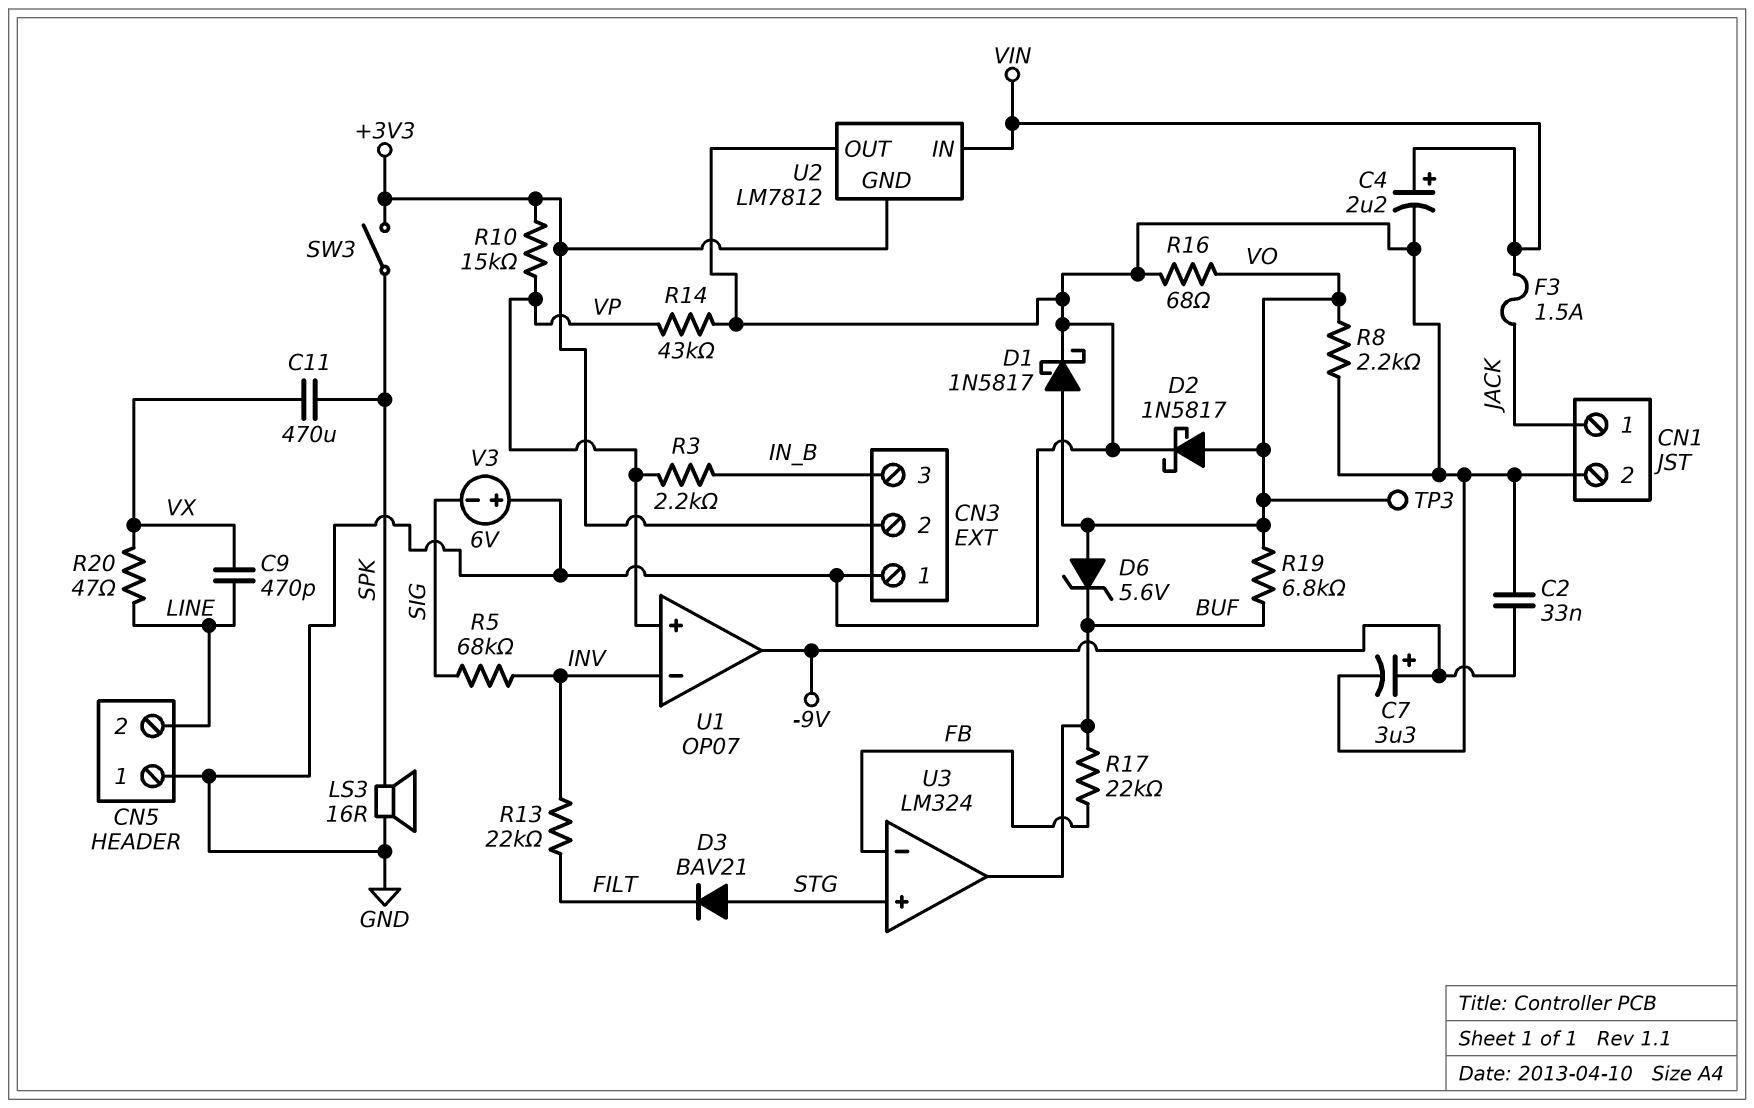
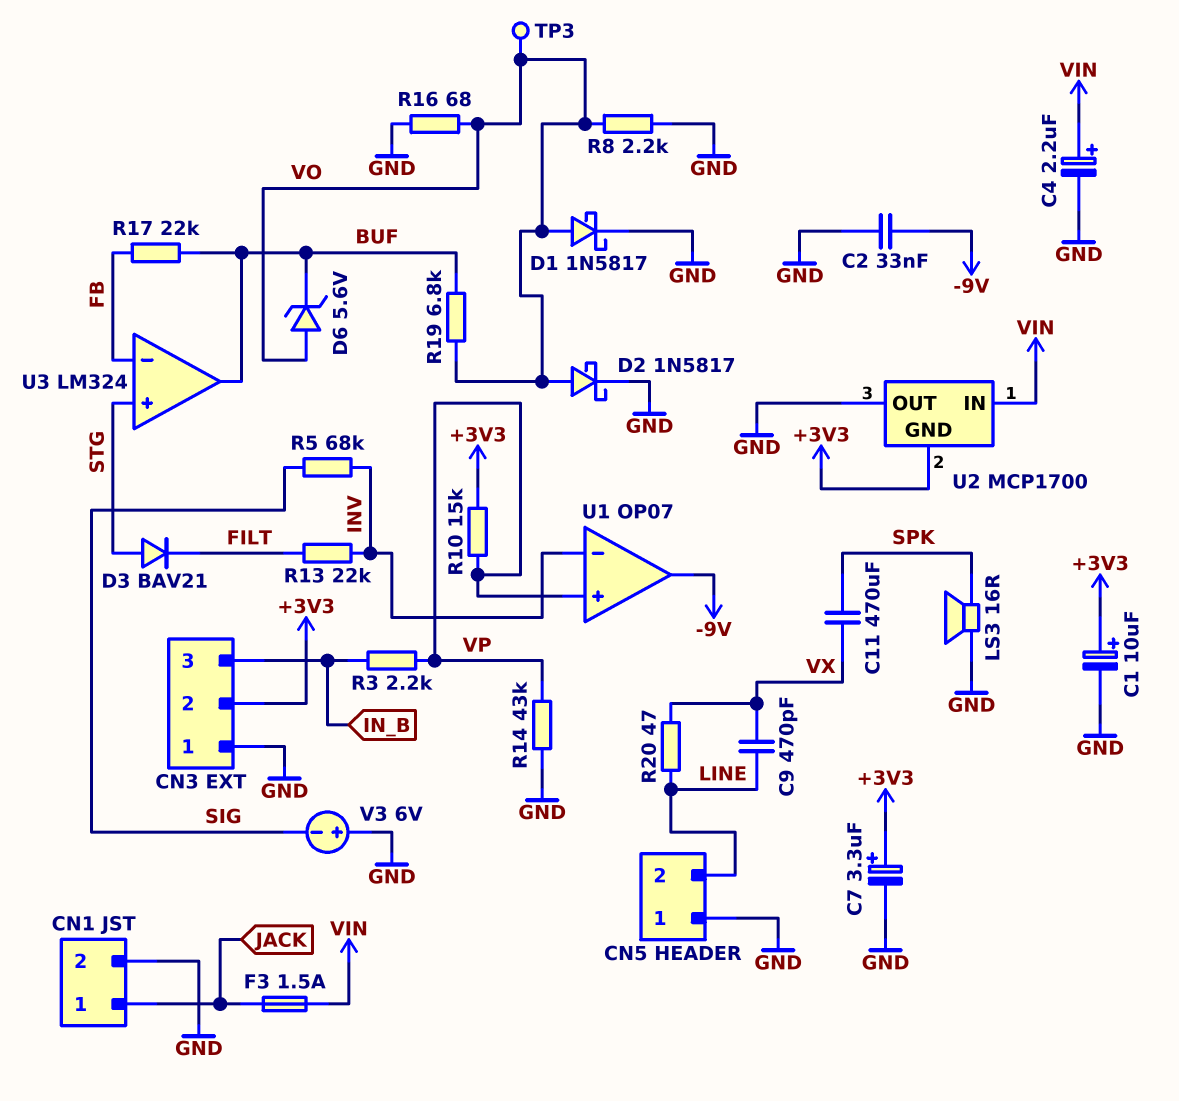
C1: none -> 10uF (plus +3V3, minus GND)
C7: 3.3uF (plus -9V, minus GND) -> 3.3uF (plus +3V3, minus GND)
SW3: switch (+3V3, SPK) -> none
U2: LM7812 -> MCP1700

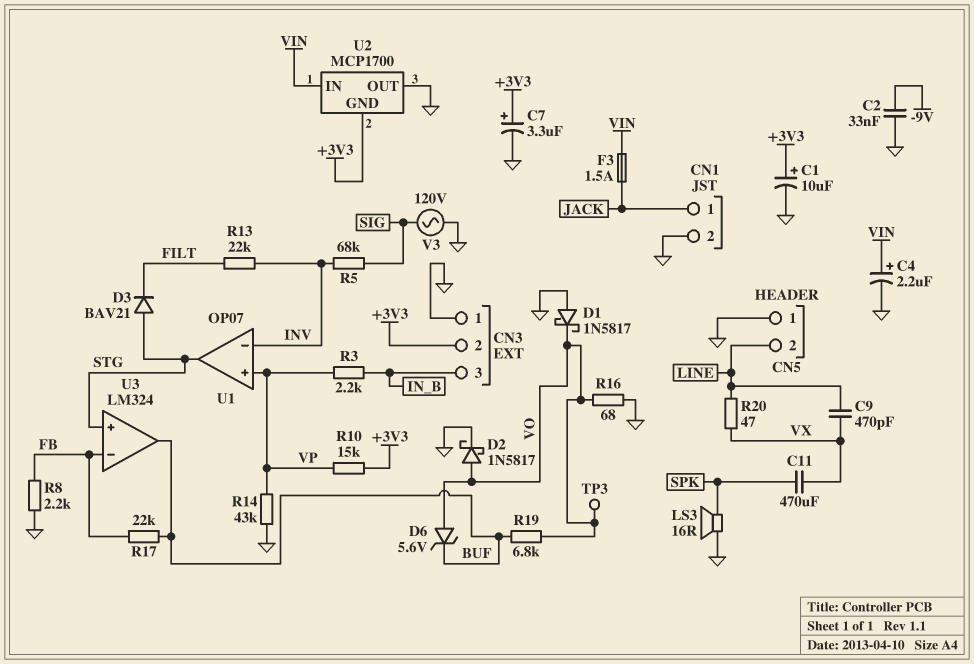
D1: schottky 1N5817 (A VO, K GND) -> schottky 1N5817 (A GND, K VO)
R8: 2.2k (GND, VO) -> 2.2k (FB, GND)
U1 pin out: -9V -> STG
V3: 6V (plus GND, minus SIG) -> AC 120V (GND, SIG)

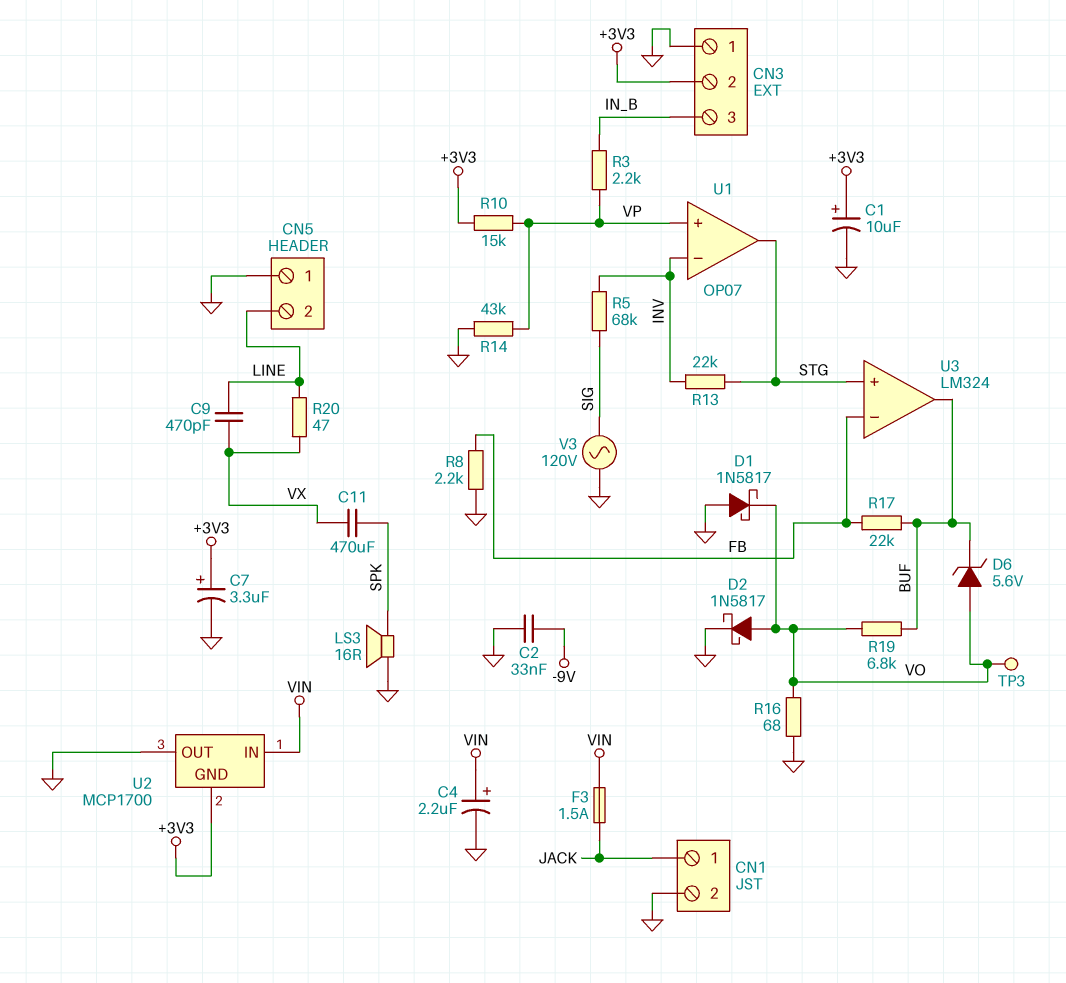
D3: diode BAV21 (A STG, K FILT) -> none
R13: 22k (FILT, INV) -> 22k (INV, STG)

